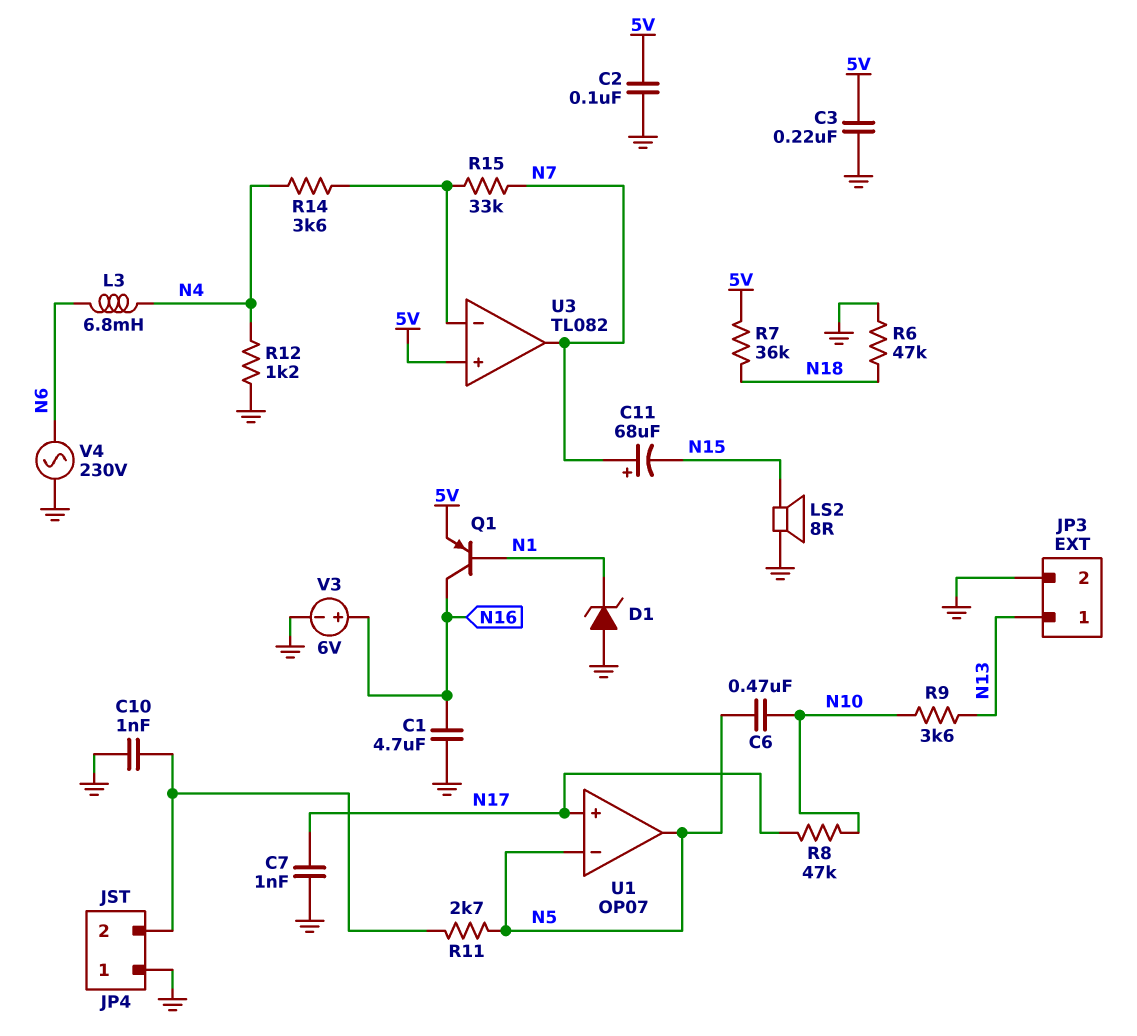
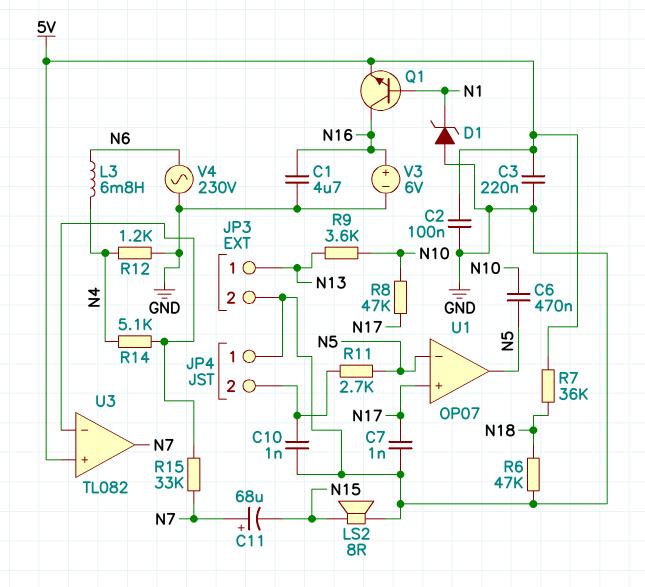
Q1: PNP (B N1, C N16, E 5V) -> NPN (B N1, C N16, E 5V)
R14: 3.6k (N4, U3/in-) -> 5.1k (N4, U3/in-)

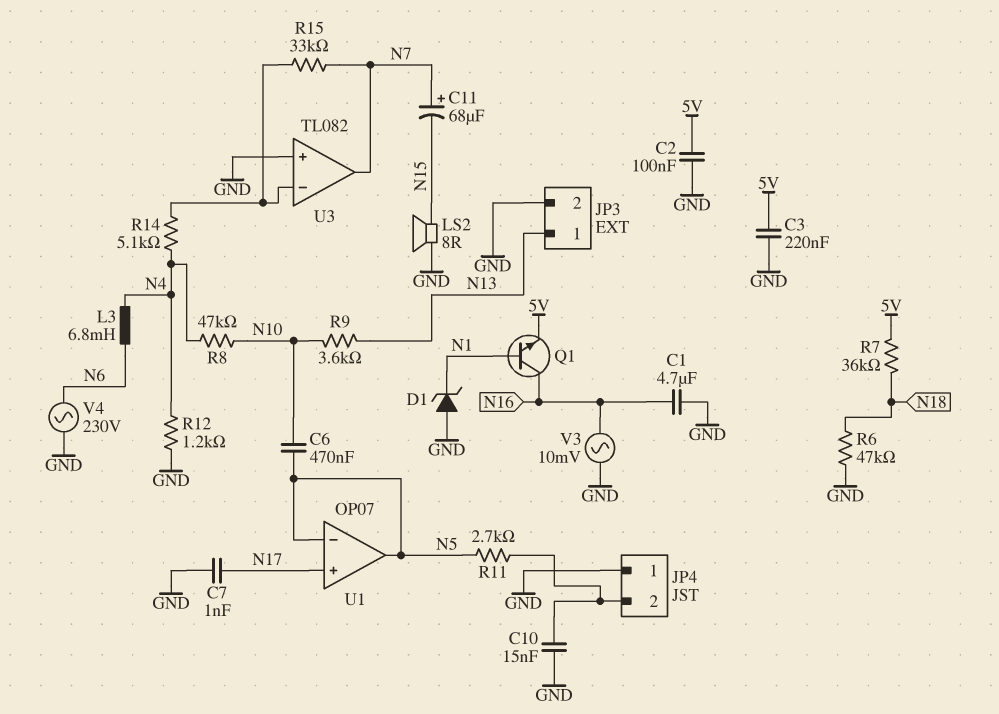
C10: 1nF (GND, JP4/2) -> 15nF (GND, JP4/2)
R8: 47k (N10, N17) -> 47k (N4, N10)
U3 pin in+: 5V -> GND
V3: 6V (plus N16, minus GND) -> AC 10mV (GND, N16)

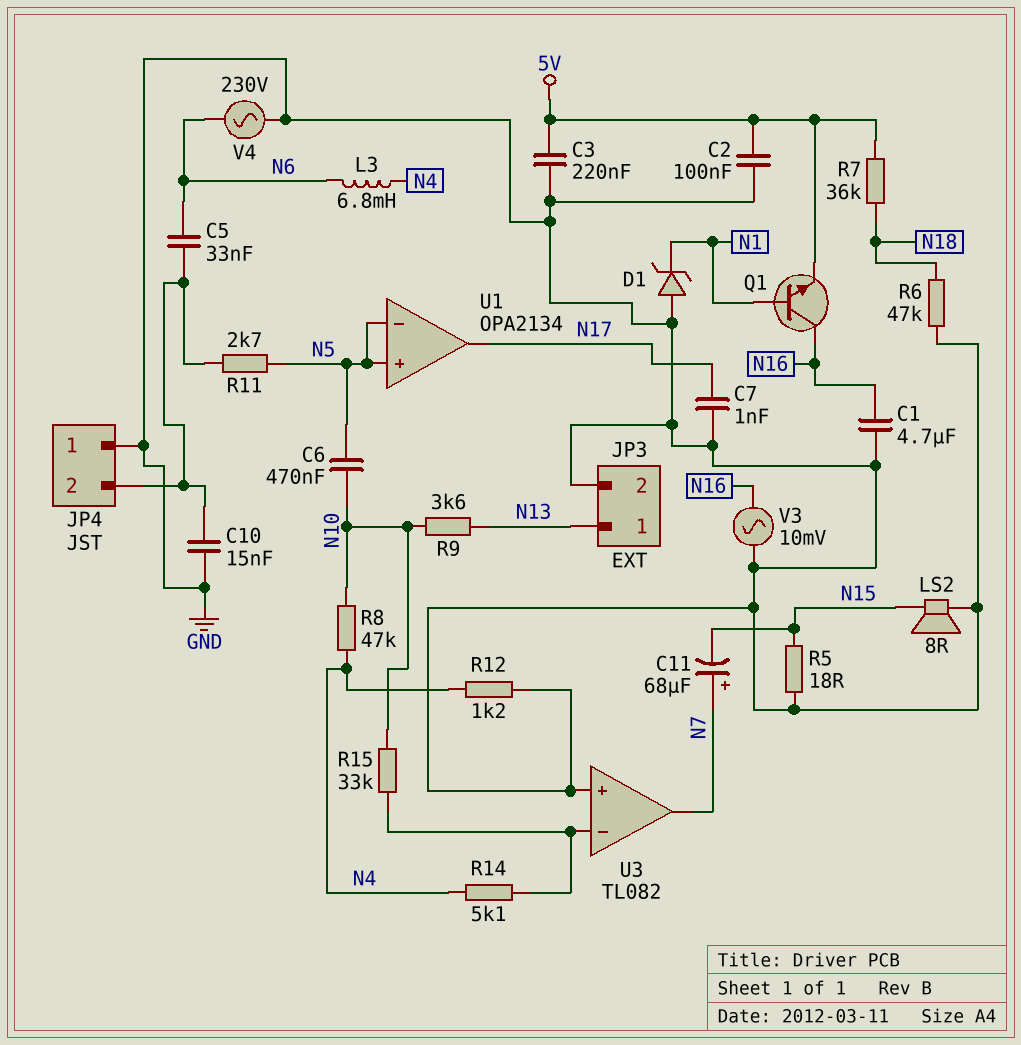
C5: none -> 33nF (JP4/2, N6)
R5: none -> 18 (GND, N15)
R15: 33k (N7, U3/in-) -> 33k (N10, U3/in-)
U1: OP07 -> OPA2134
U1 pin in+: N17 -> N5
U1 pin out: N5 -> N17

